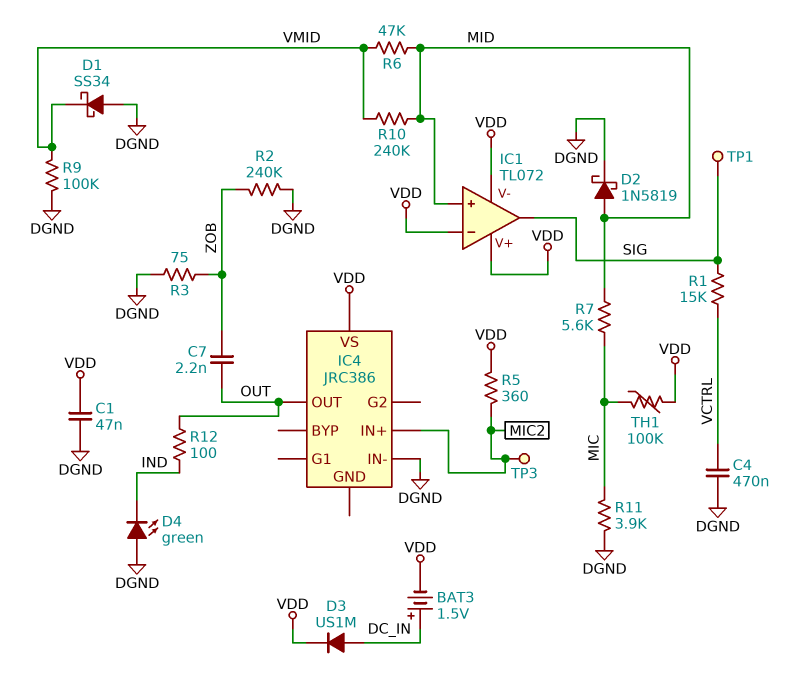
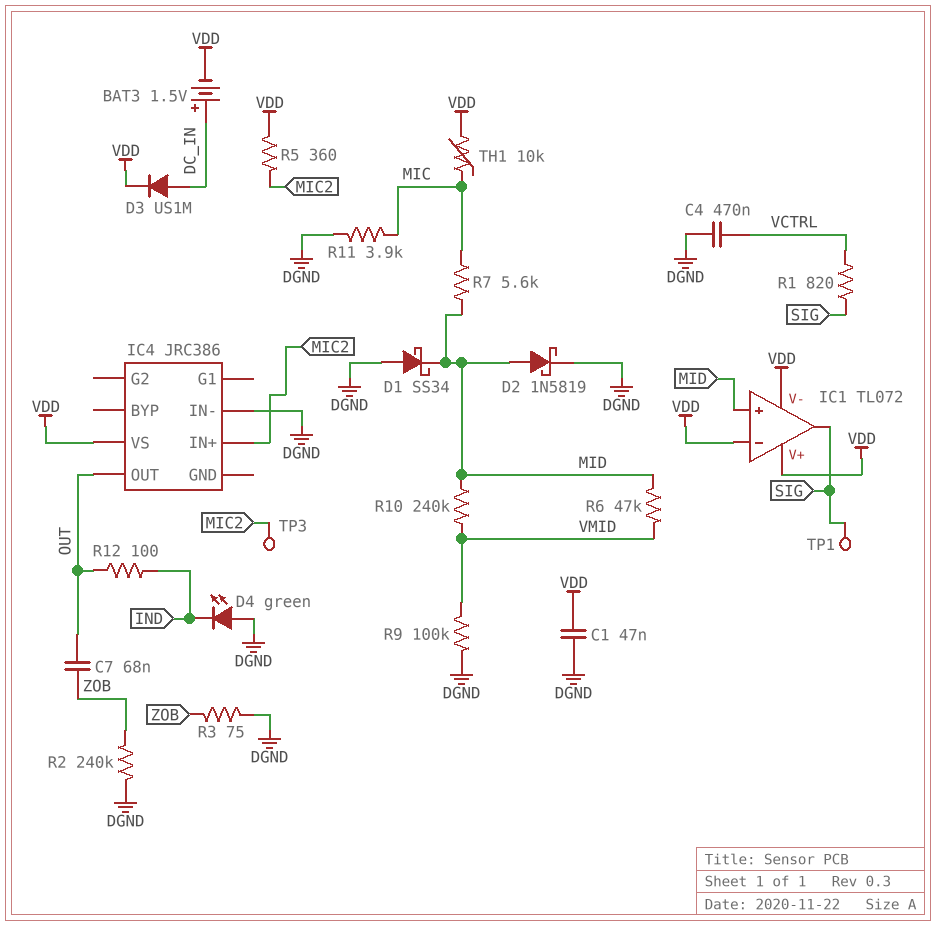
C7: 2.2nF (OUT, ZOB) -> 68nF (OUT, ZOB)
D1: schottky SS34 (A DGND, K VMID) -> schottky SS34 (A DGND, K MID)
R1: 15k (SIG, VCTRL) -> 820 (SIG, VCTRL)
TH1: 100k (MIC, VDD) -> 10k (MIC, VDD)

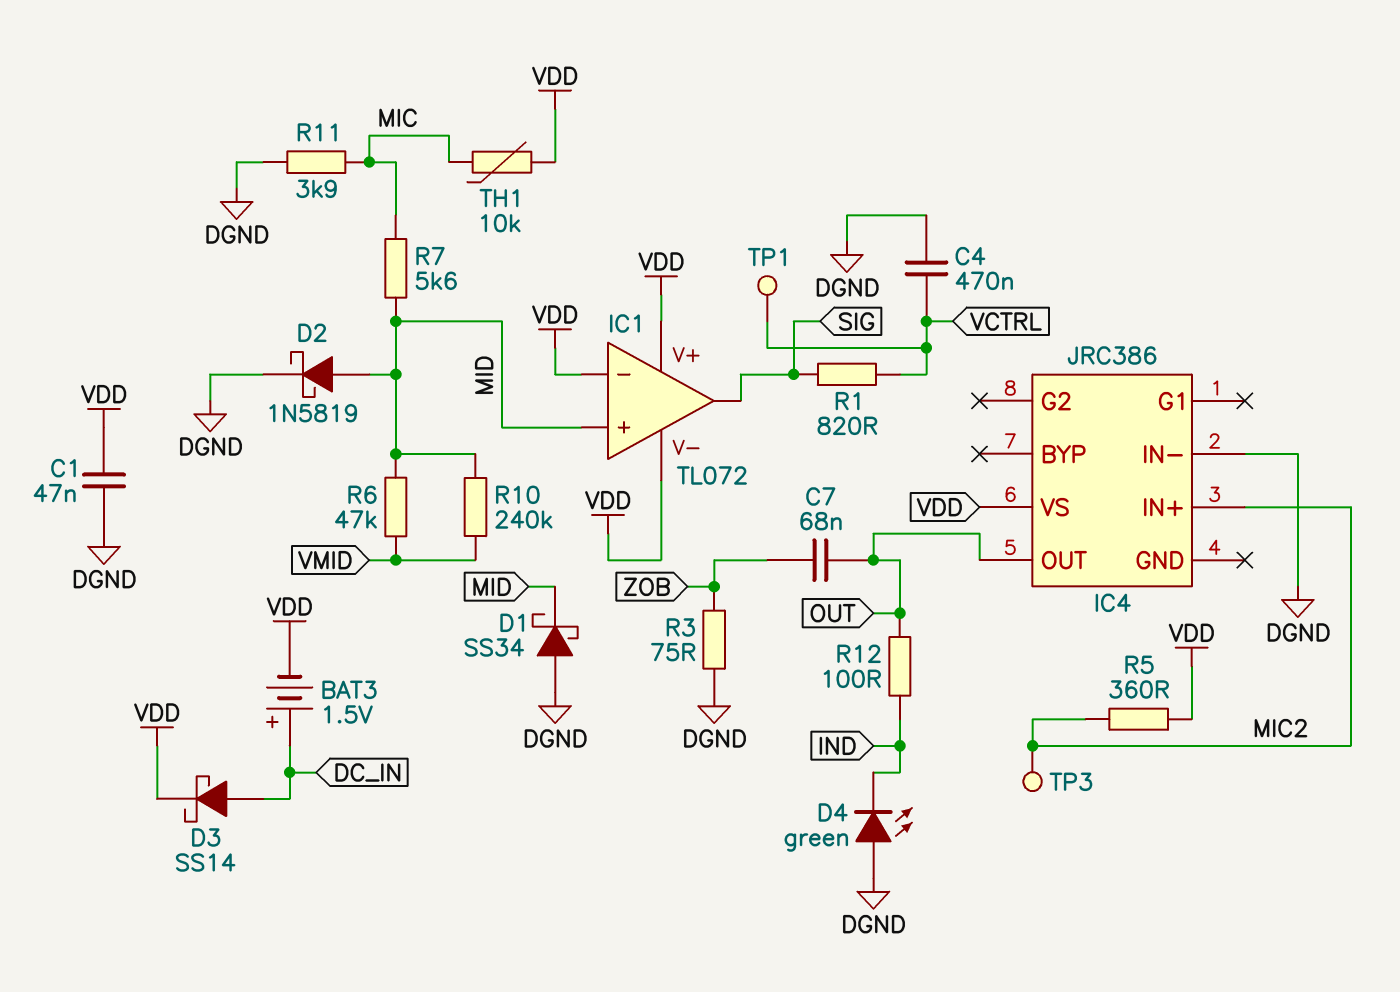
D3: diode US1M (A DC_IN, K VDD) -> schottky SS14 (A DC_IN, K VDD)
R2: 240k (DGND, ZOB) -> none
R9: 100k (DGND, VMID) -> none
TP1: test point (SIG) -> test point (VCTRL)

